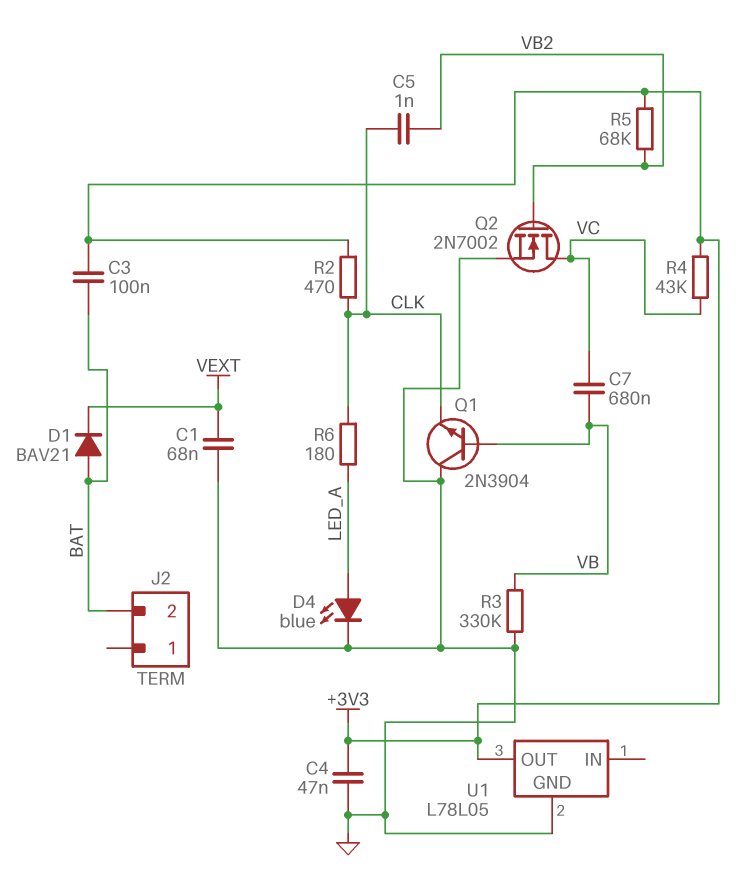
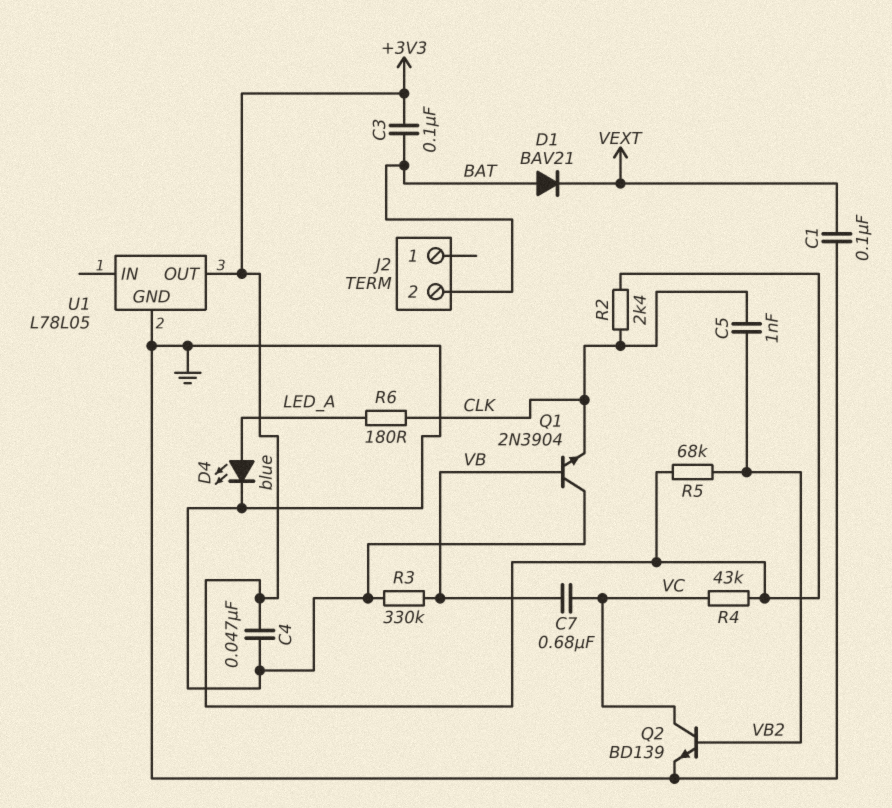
C1: 68nF (GND, VEXT) -> 100nF (GND, VEXT)
Q2: NMOS 2N7002 (G VB2, D VC, S GND) -> NPN BD139 (B VB2, C VC, E GND)
R2: 470 (+3V3, CLK) -> 2.4k (+3V3, CLK)

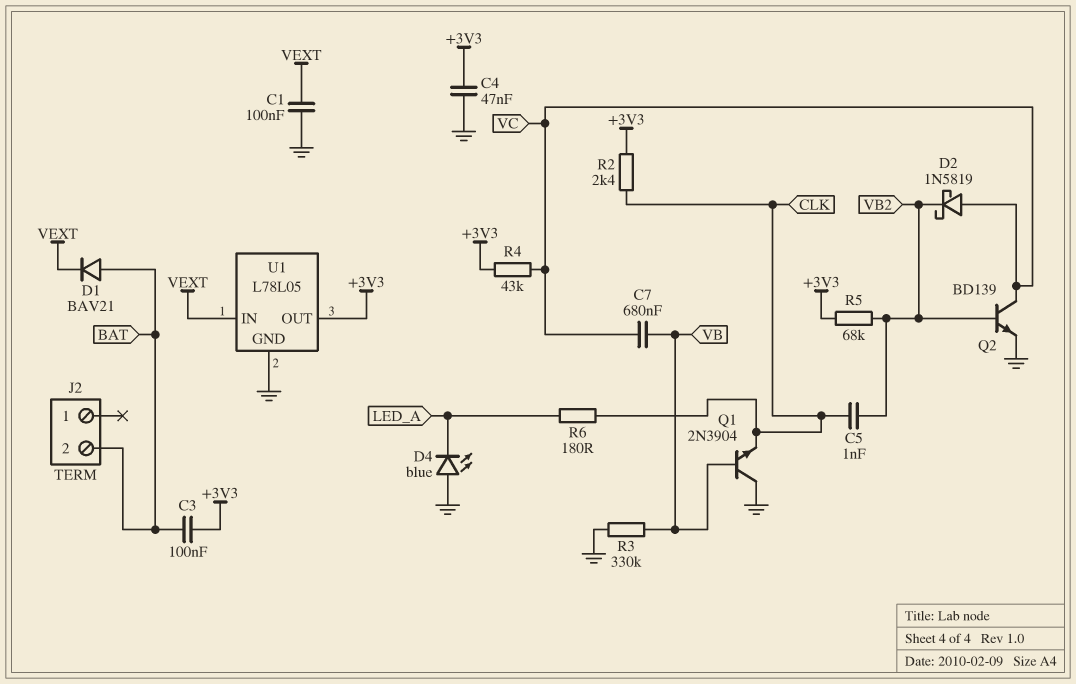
D2: none -> schottky 1N5819 (A VC, K VB2)
D4: LED blue (A LED_A, K GND) -> LED blue (A GND, K LED_A)
U1 pin IN: none -> VEXT

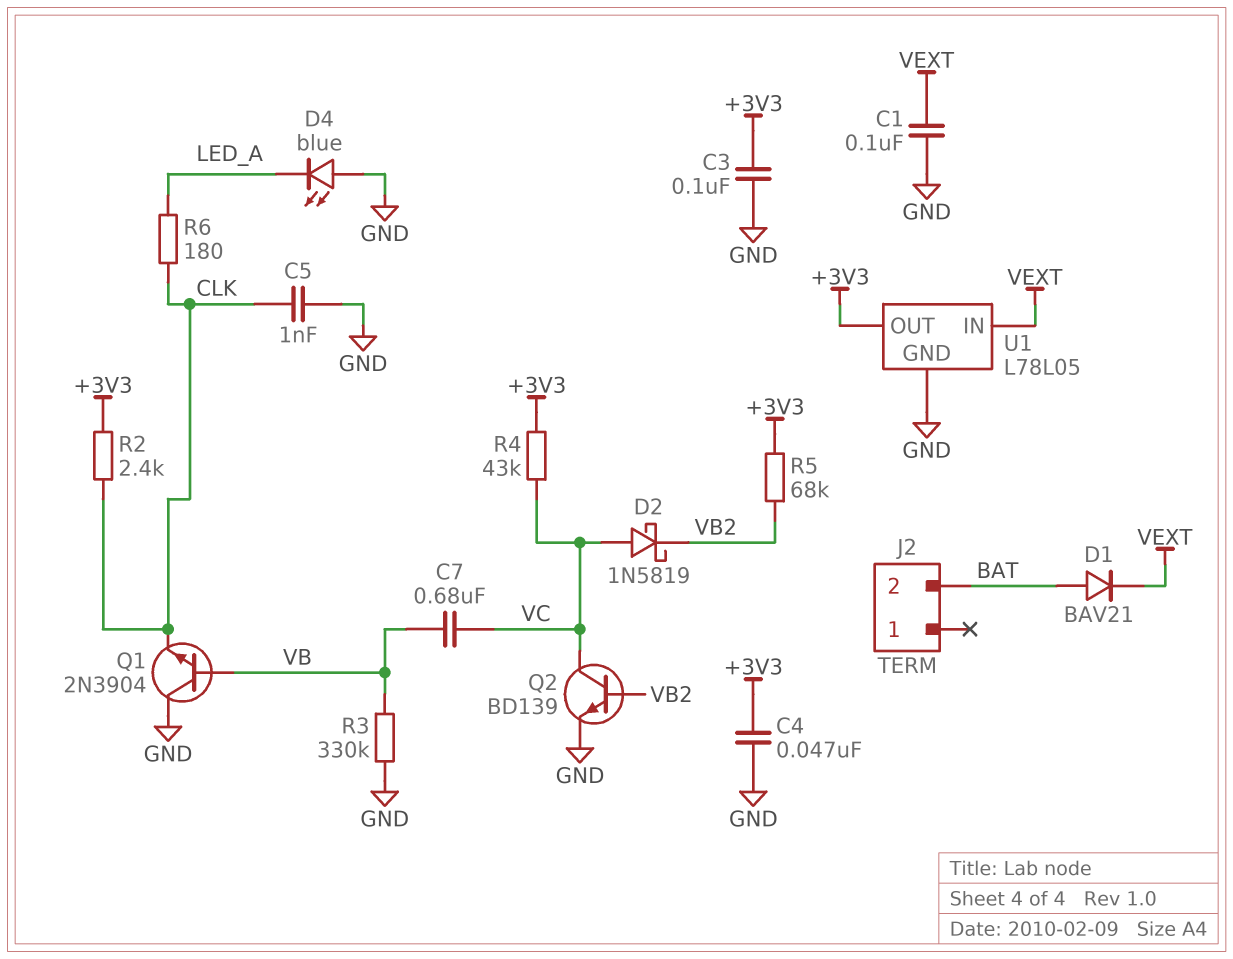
C3: 100nF (+3V3, BAT) -> 100nF (+3V3, GND)
C5: 1nF (CLK, VB2) -> 1nF (CLK, GND)

